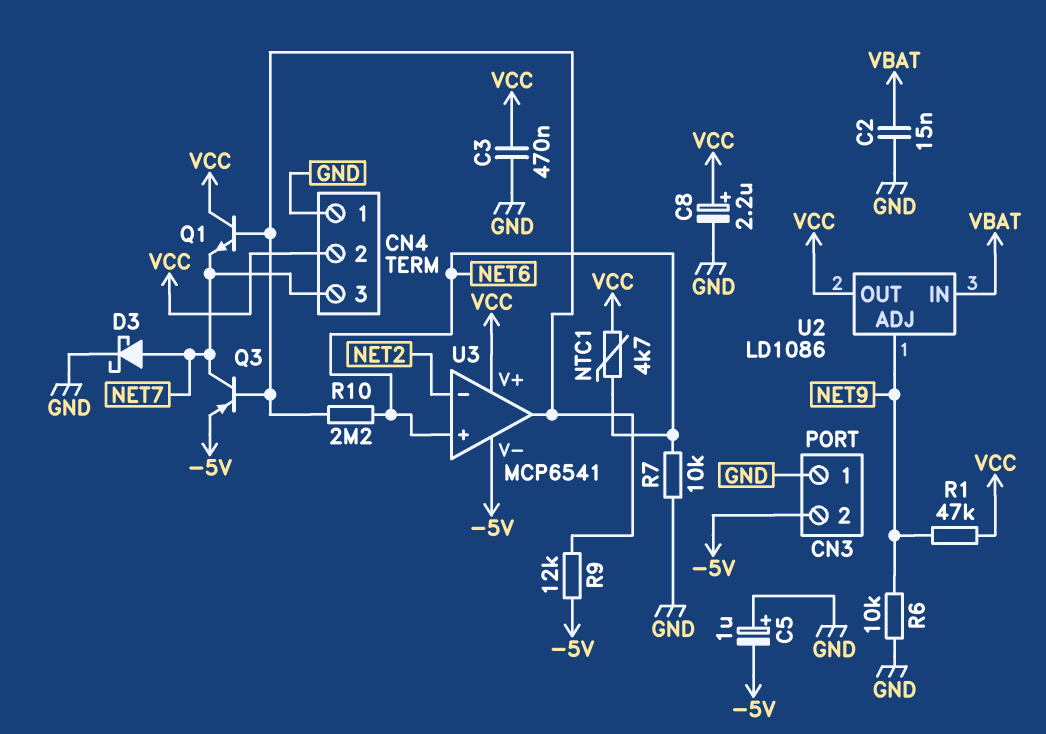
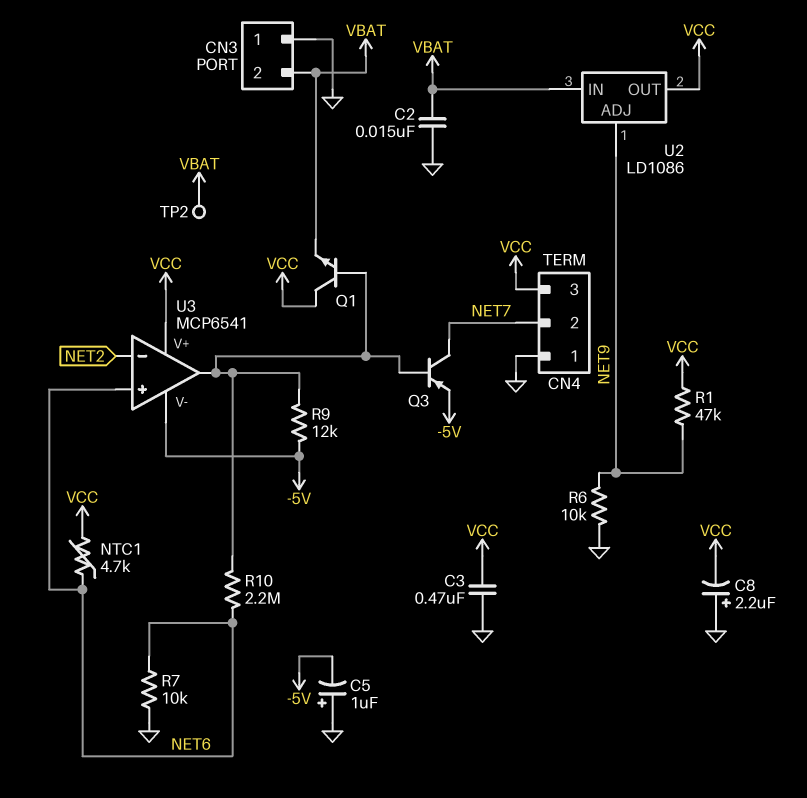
C8: 2.2uF (plus VCC, minus GND) -> 2.2uF (plus GND, minus VCC)
CN3 pin 2: -5V -> VBAT
CN4 pin 2: VCC -> NET7
CN4 pin 3: NET7 -> VCC
D3: schottky (A NET7, K GND) -> none
Q1: NPN (B U3/out, C VCC, E NET7) -> NPN (B U3/out, C VCC, E VBAT)
TP2: none -> test point (VBAT)

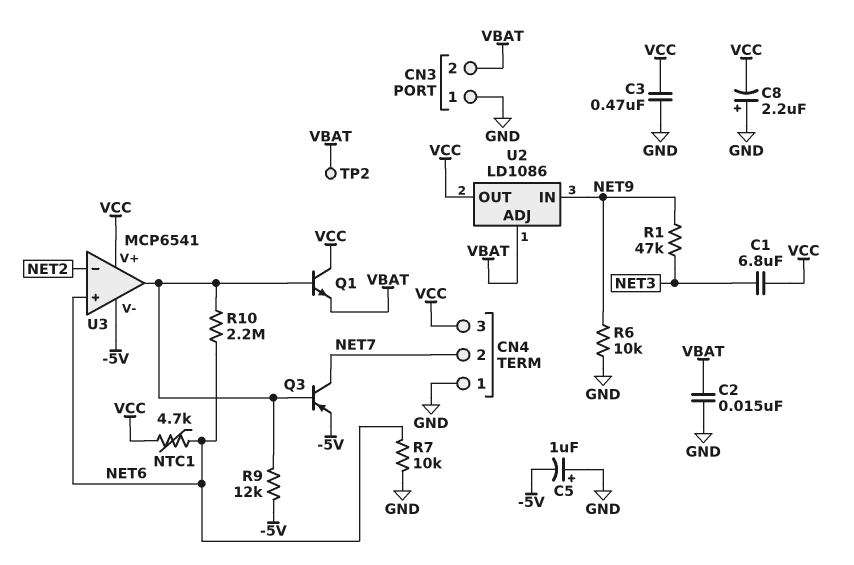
C1: none -> 6.8uF (NET3, VCC)
R1: 47k (NET9, VCC) -> 47k (NET3, NET9)
U2 pin ADJ: NET9 -> VBAT
U2 pin IN: VBAT -> NET9

